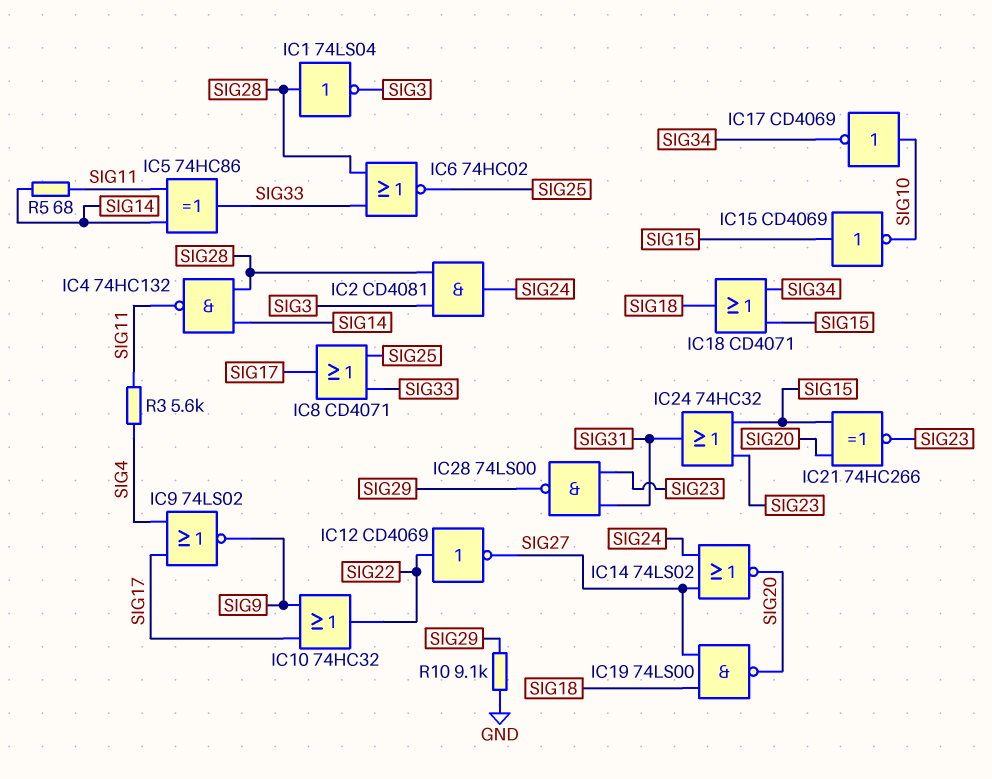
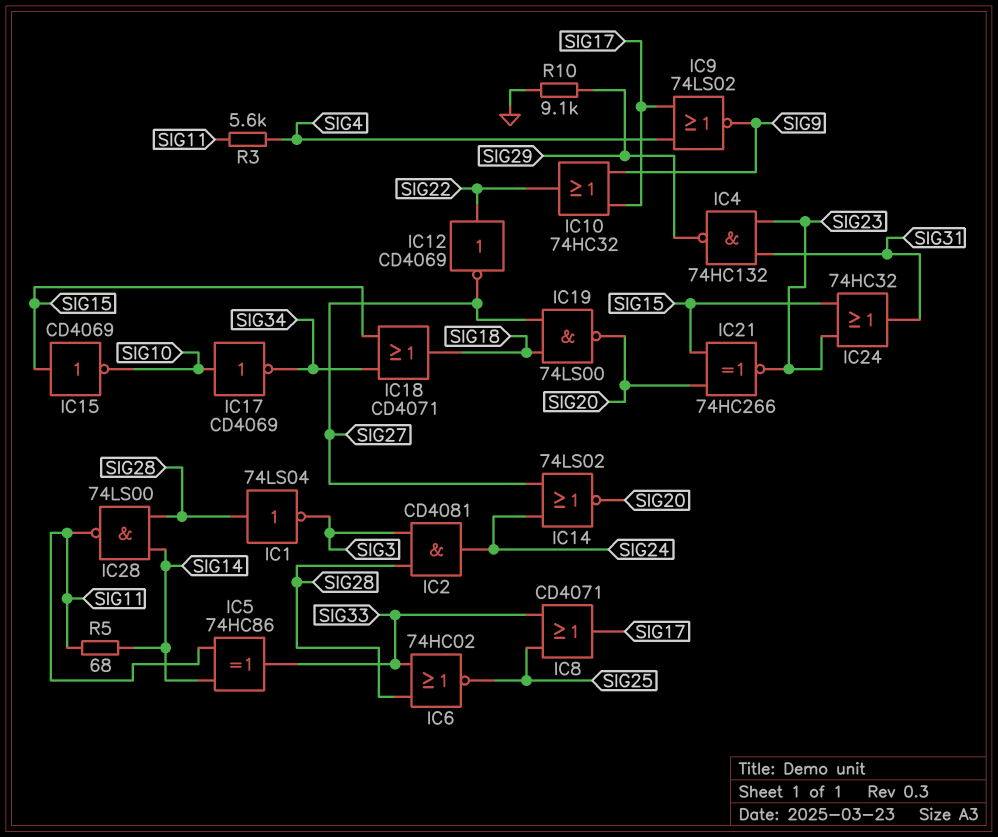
IC4: NAND 74HC132 (in SIG14, in SIG28, out SIG11) -> NAND 74HC132 (in SIG23, in SIG31, out SIG29)
IC28: NAND 74LS00 (in SIG23, in SIG31, out SIG29) -> NAND 74LS00 (in SIG14, in SIG28, out SIG11)

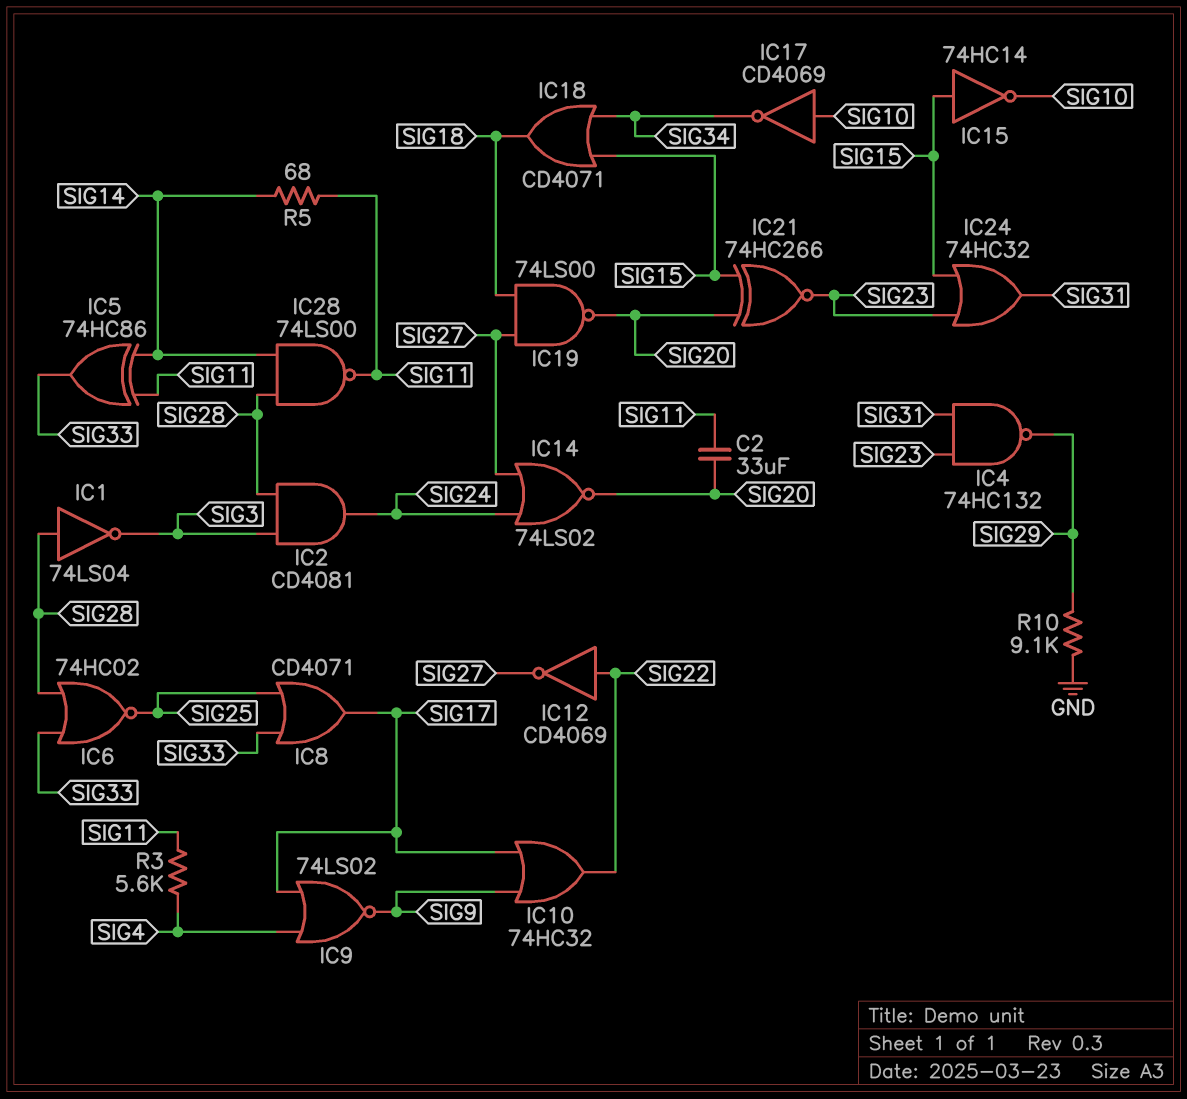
C2: none -> 33uF (SIG11, SIG20)
IC15: NOT CD4069 (in SIG15, out SIG10) -> NOT 74HC14 (in SIG15, out SIG10)

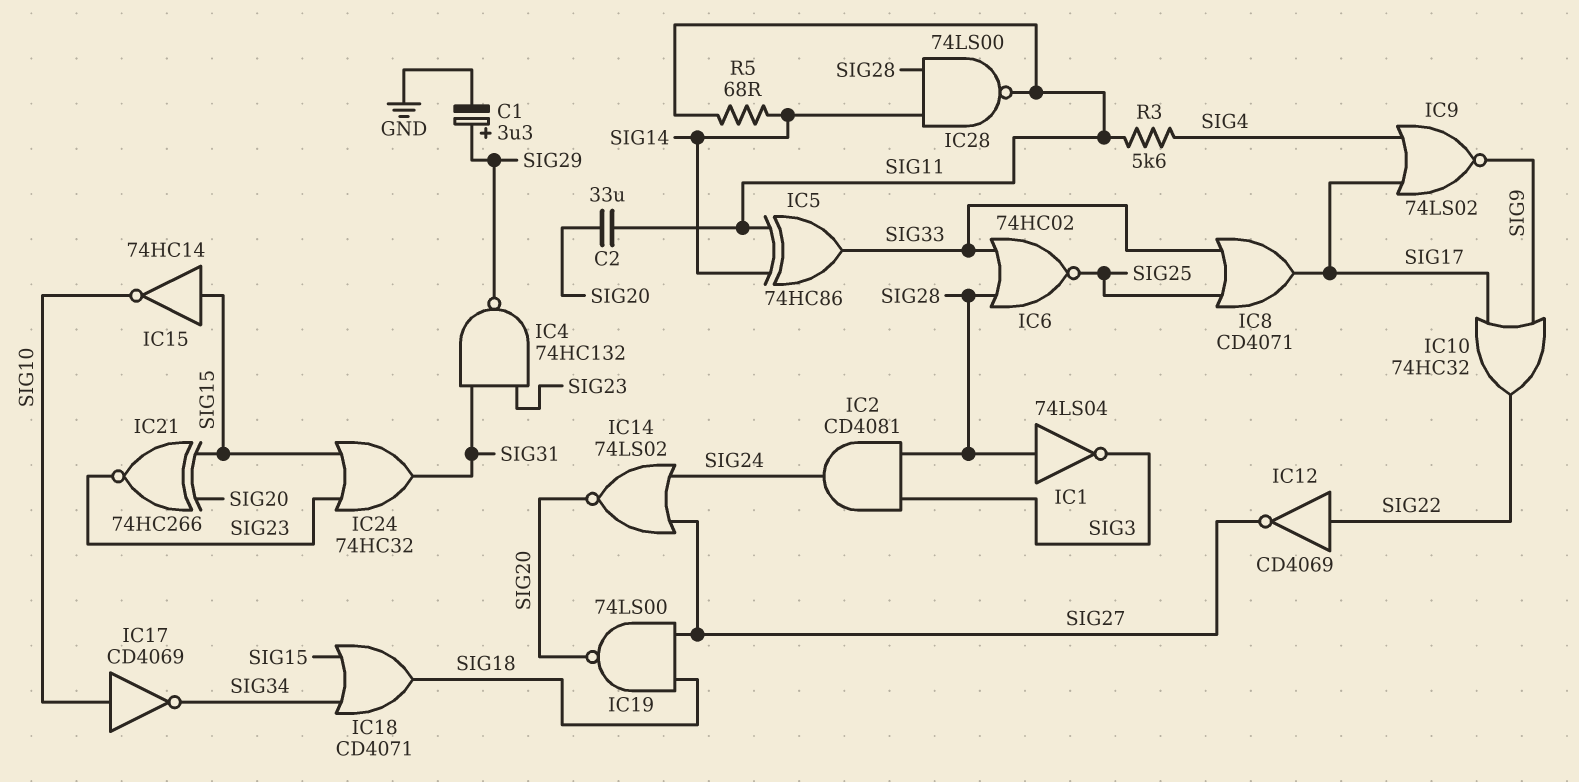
C1: none -> 3.3uF (plus SIG29, minus GND)
R10: 9.1k (GND, SIG29) -> none

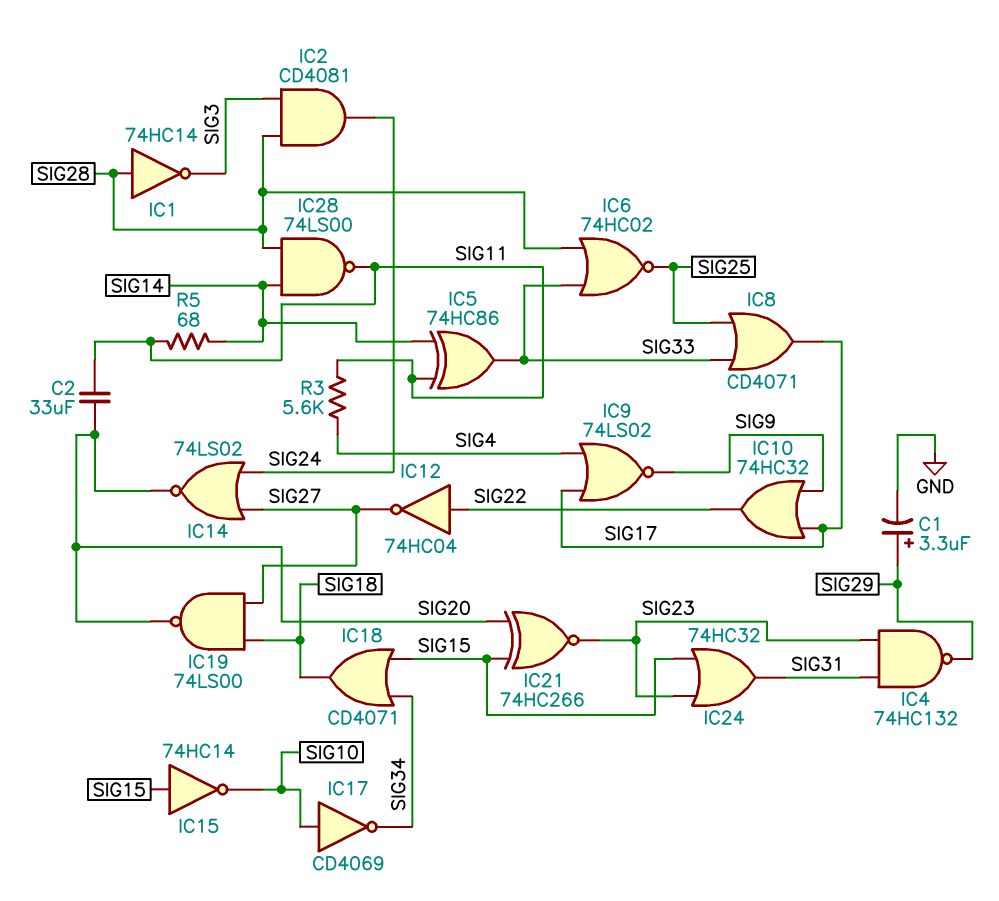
IC1: NOT 74LS04 (in SIG28, out SIG3) -> NOT 74HC14 (in SIG28, out SIG3)
IC12: NOT CD4069 (in SIG22, out SIG27) -> NOT 74HC04 (in SIG22, out SIG27)

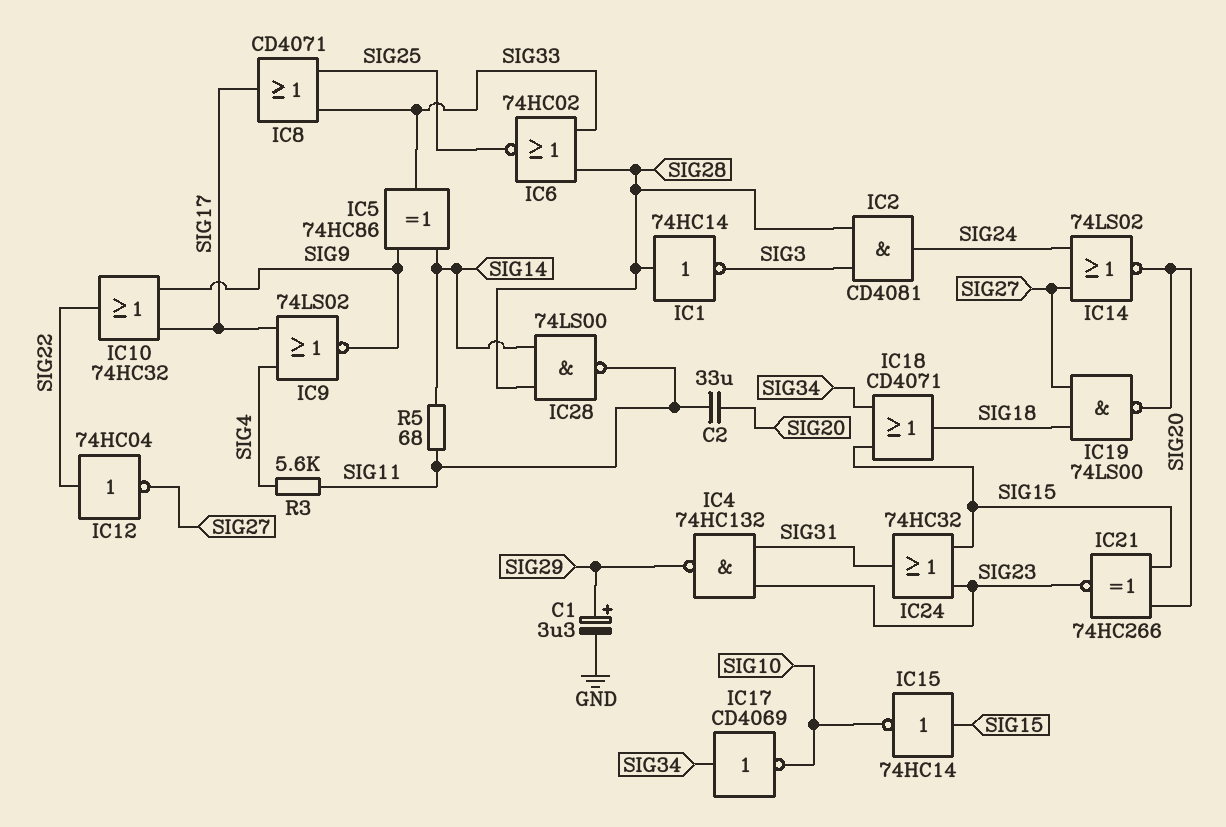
IC5: XOR 74HC86 (in SIG11, in SIG14, out SIG33) -> XOR 74HC86 (in SIG9, in SIG14, out SIG33)
IC17: NOT CD4069 (in SIG10, out SIG34) -> NOT CD4069 (in SIG34, out SIG10)

